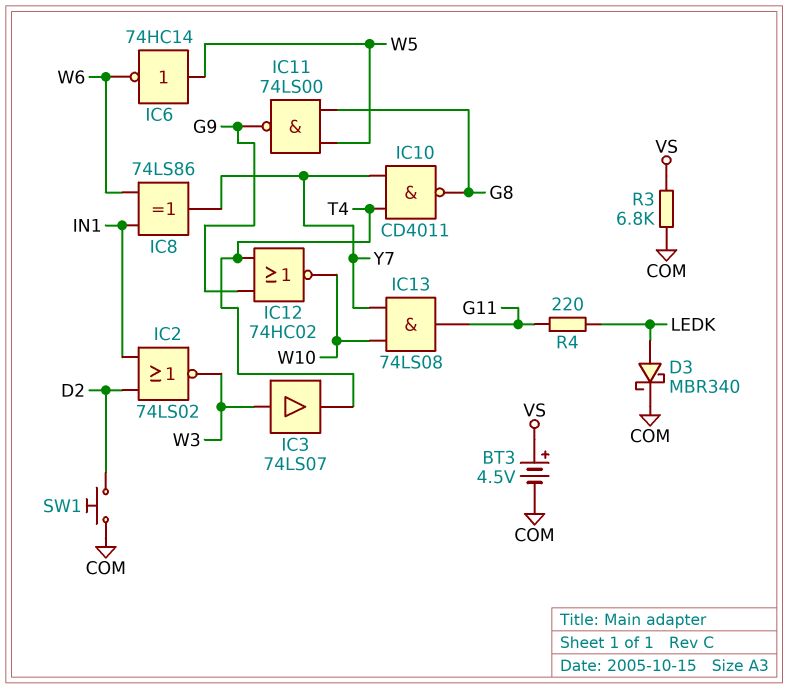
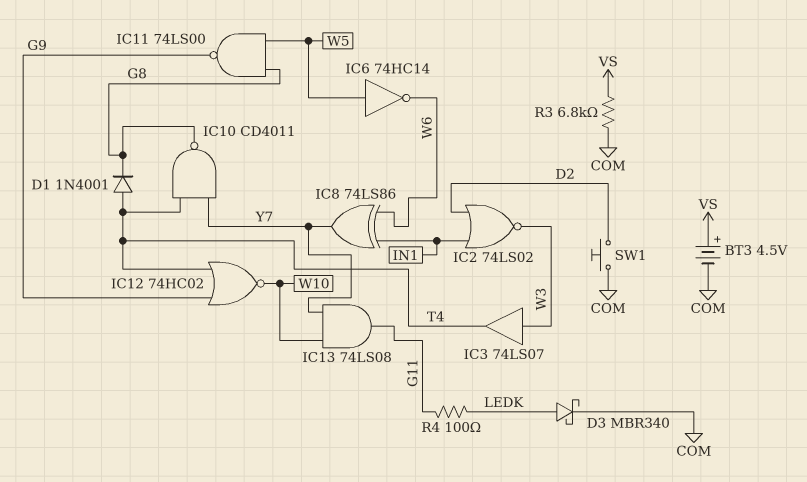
D1: none -> diode 1N4001 (A T4, K G8)
R4: 220 (G11, LEDK) -> 100 (G11, LEDK)

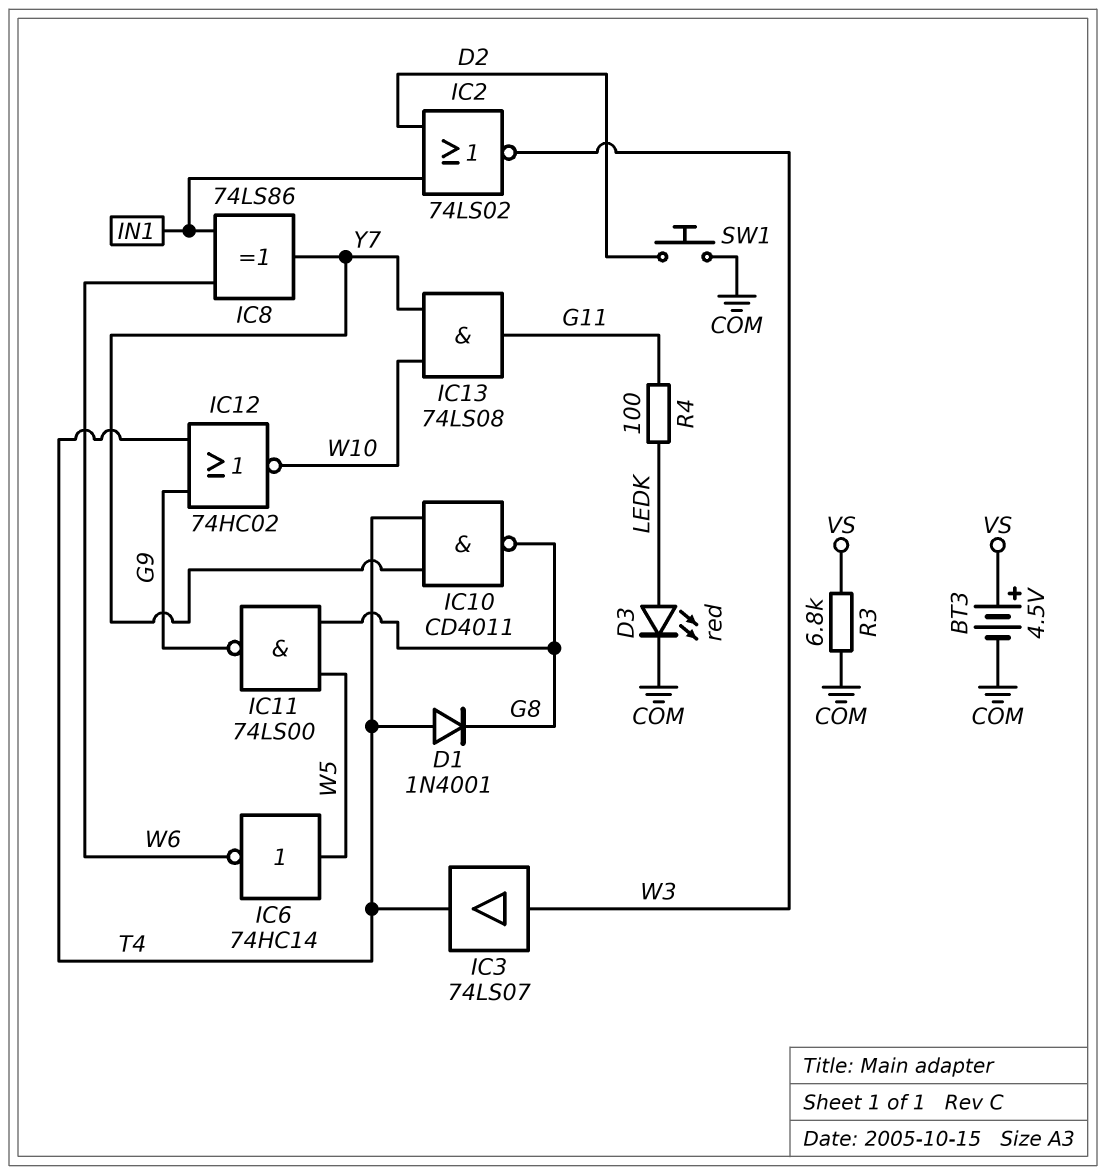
D3: schottky MBR340 (A LEDK, K COM) -> LED red (A LEDK, K COM)

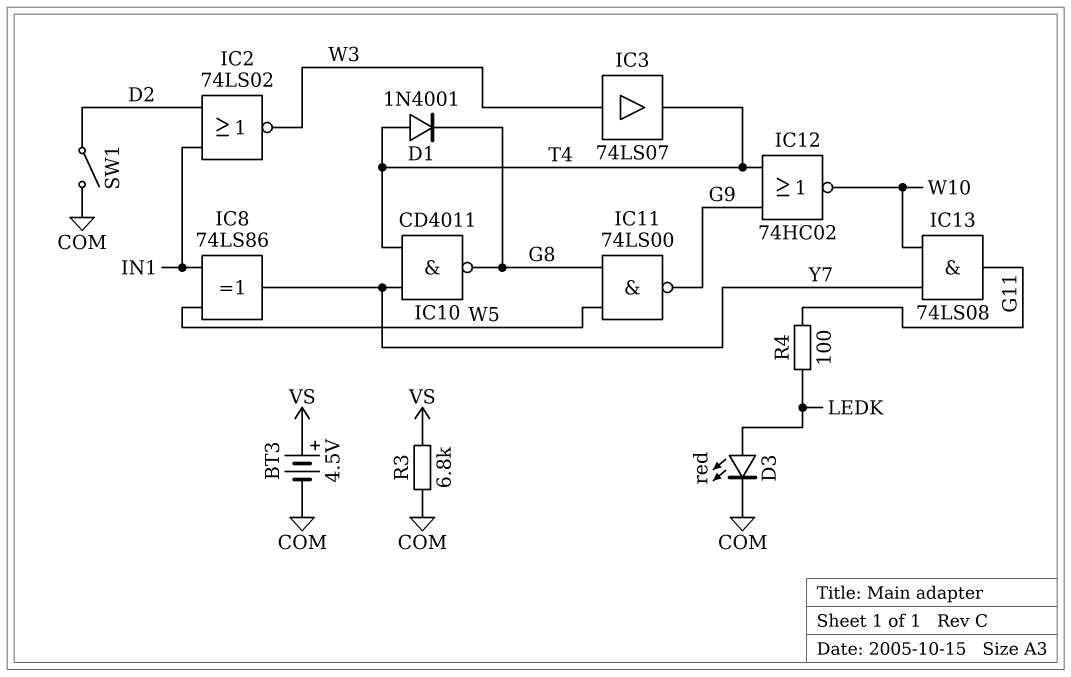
IC6: NOT 74HC14 (in W5, out W6) -> none
IC8: XOR 74LS86 (in IN1, in W6, out Y7) -> XOR 74LS86 (in IN1, in W5, out Y7)
SW1: button (COM, D2) -> switch (COM, D2)

